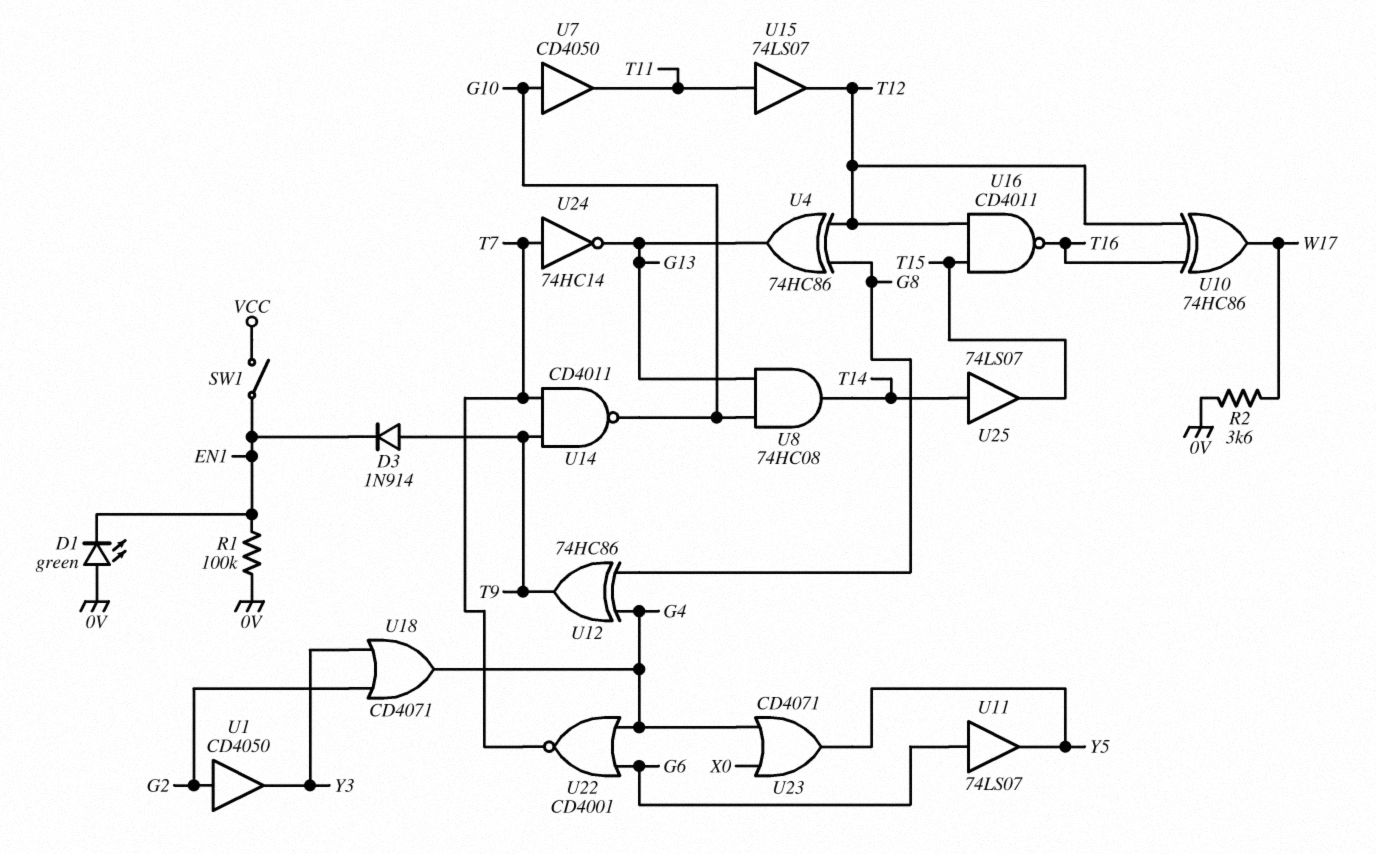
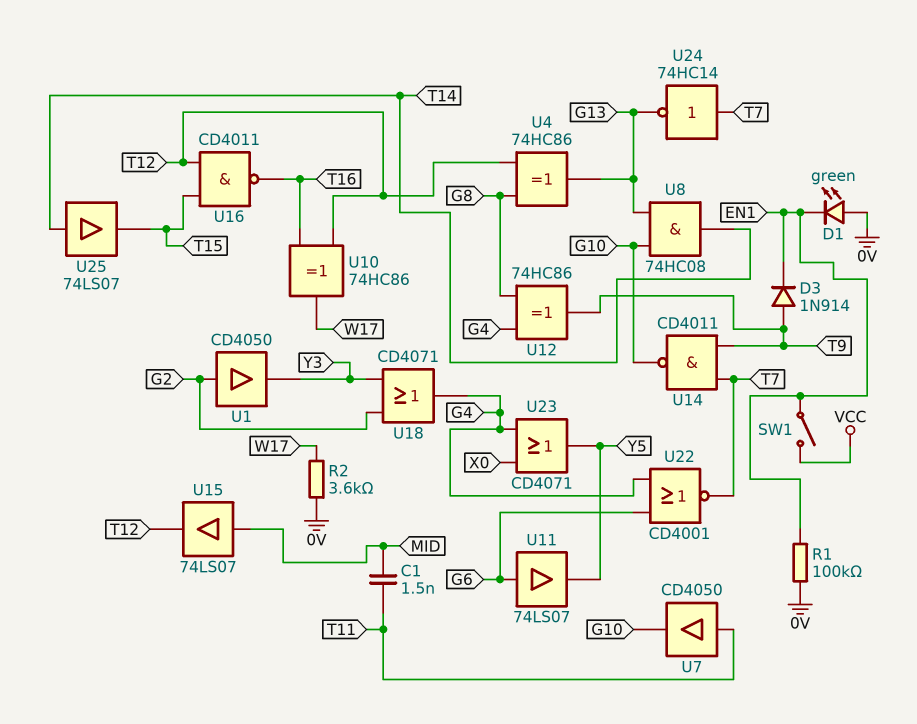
C1: none -> 1.5nF (MID, T11)
U7: buffer CD4050 (in G10, out T11) -> buffer CD4050 (in T11, out G10)
U15: buffer 74LS07 (in T11, out T12) -> buffer 74LS07 (in MID, out T12)

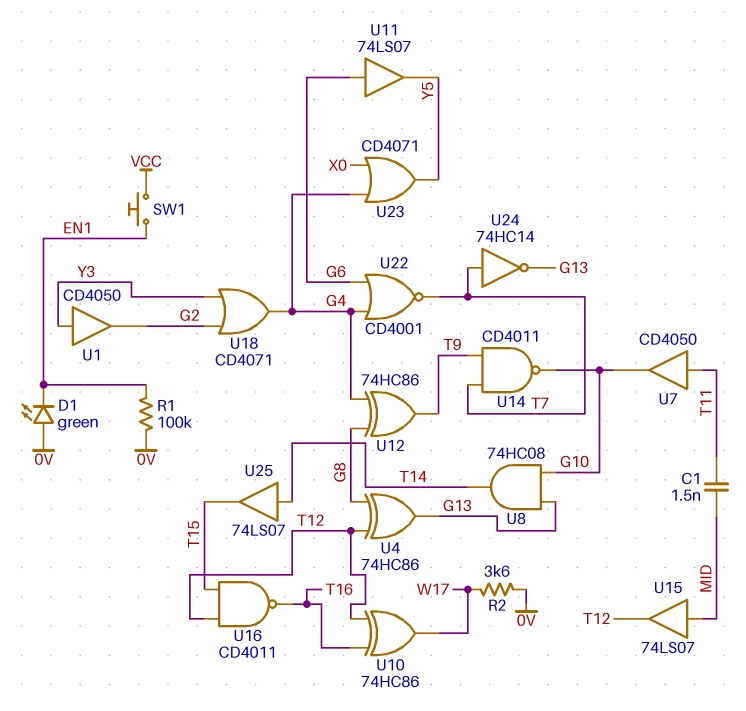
D3: diode 1N914 (A T9, K EN1) -> none
SW1: switch (EN1, VCC) -> button (EN1, VCC)
U1: buffer CD4050 (in G2, out Y3) -> buffer CD4050 (in Y3, out G2)

